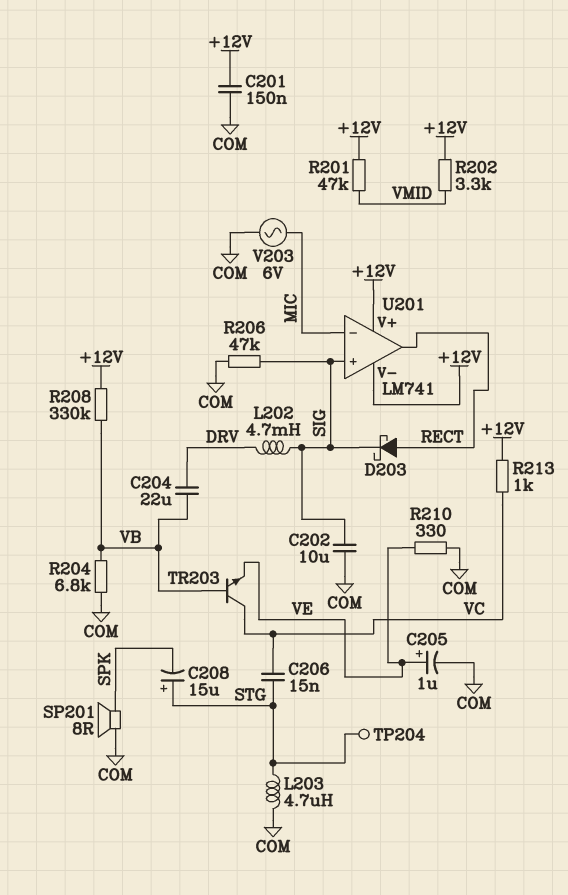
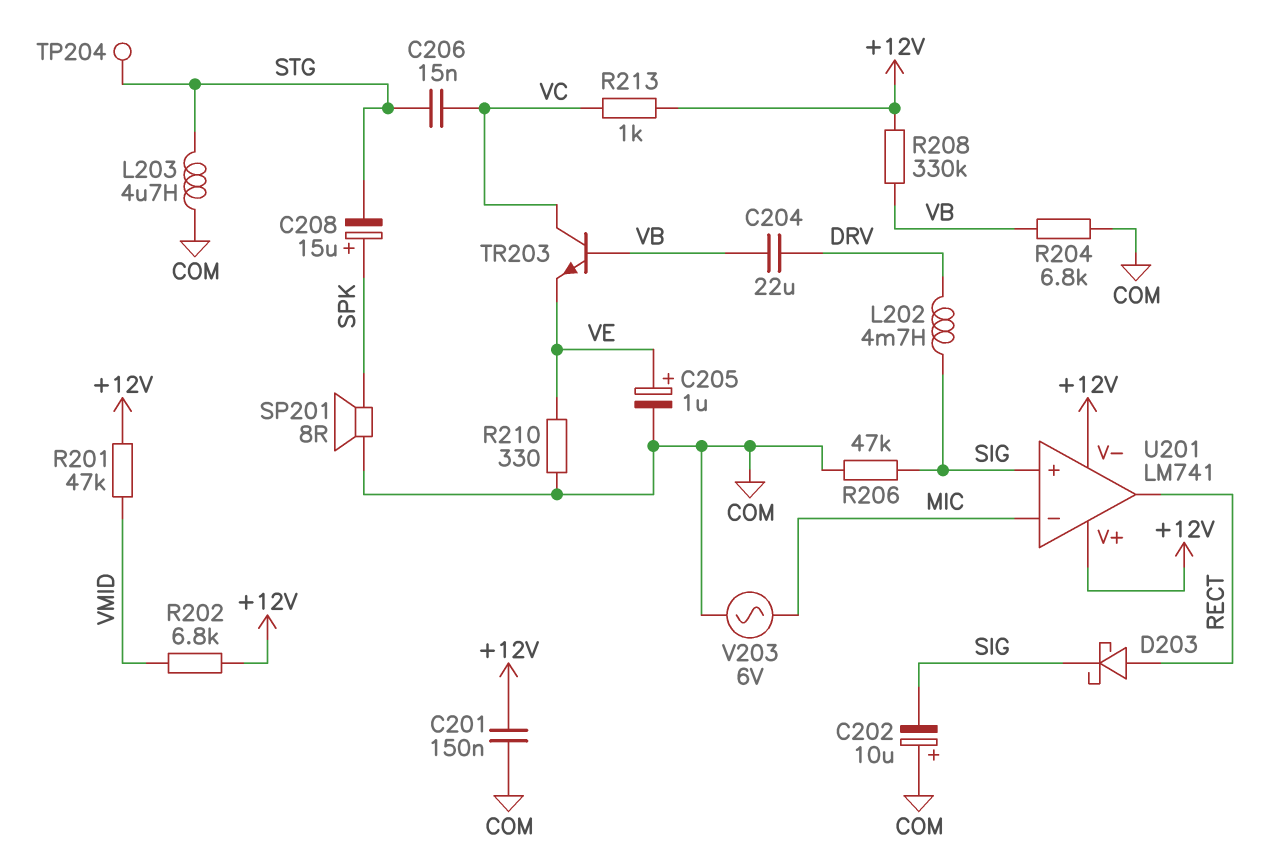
C202: 10uF (COM, SIG) -> 10uF (plus COM, minus SIG)
C208: 15uF (plus STG, minus SPK) -> 15uF (plus SPK, minus STG)
R202: 3.3k (+12V, VMID) -> 6.8k (+12V, VMID)

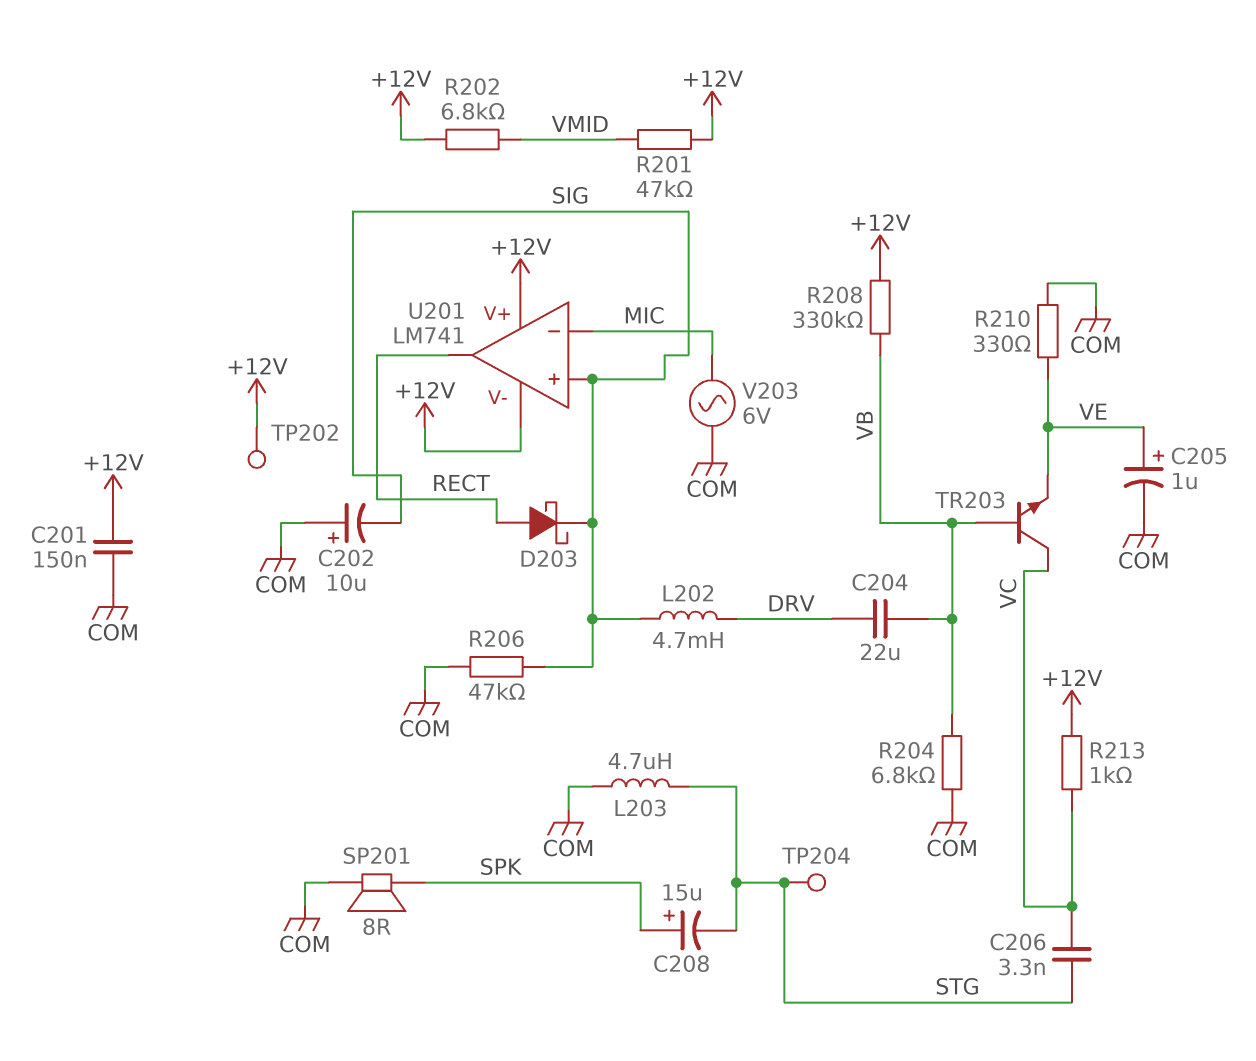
C206: 15nF (STG, VC) -> 3.3nF (STG, VC)
TP202: none -> test point (+12V)

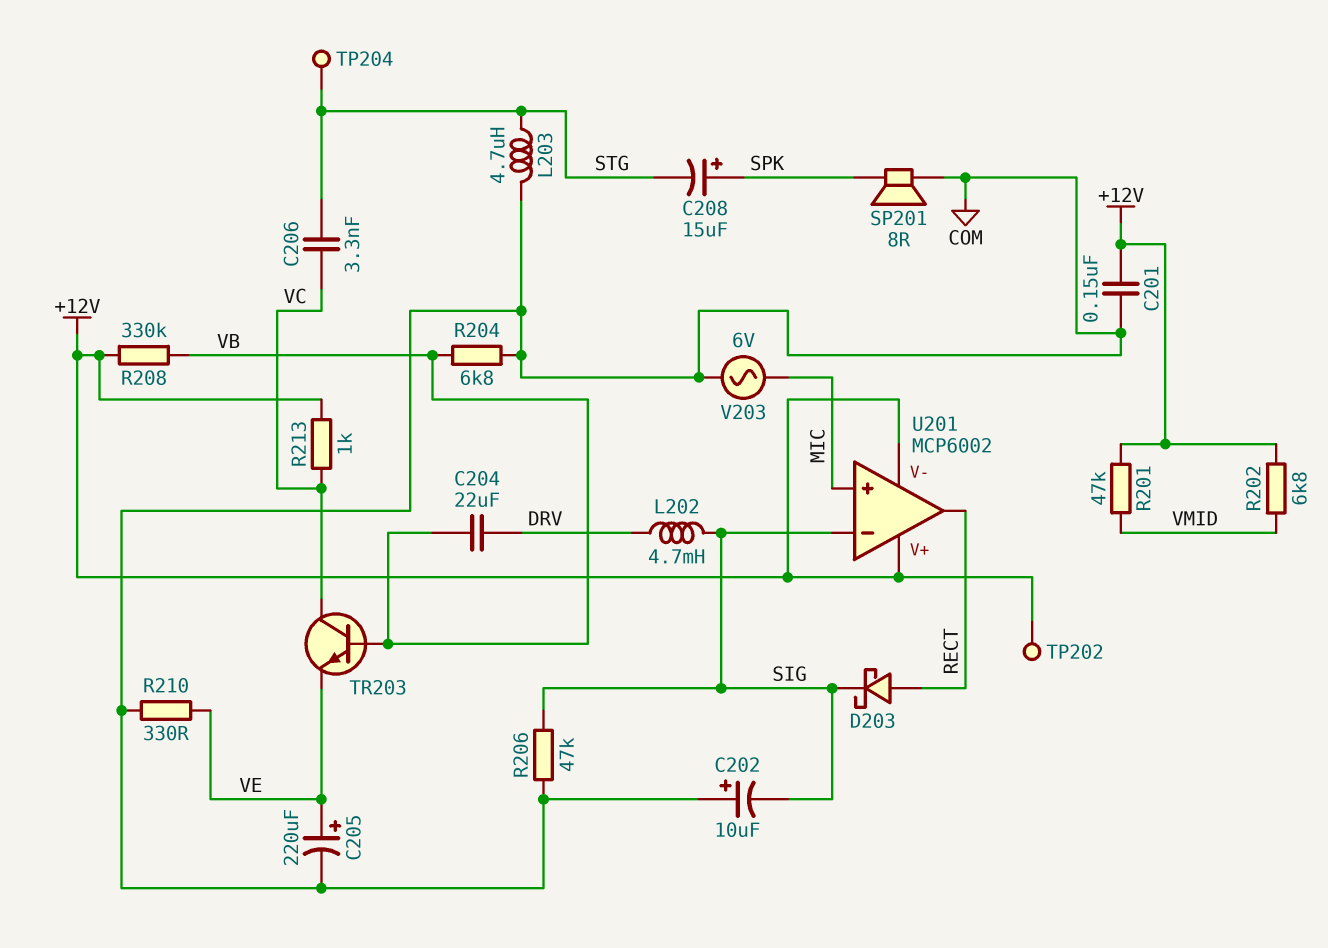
C205: 1uF (plus VE, minus COM) -> 220uF (plus VE, minus COM)
U201: LM741 -> MCP6002
U201 pin in+: SIG -> MIC
U201 pin in-: MIC -> SIG

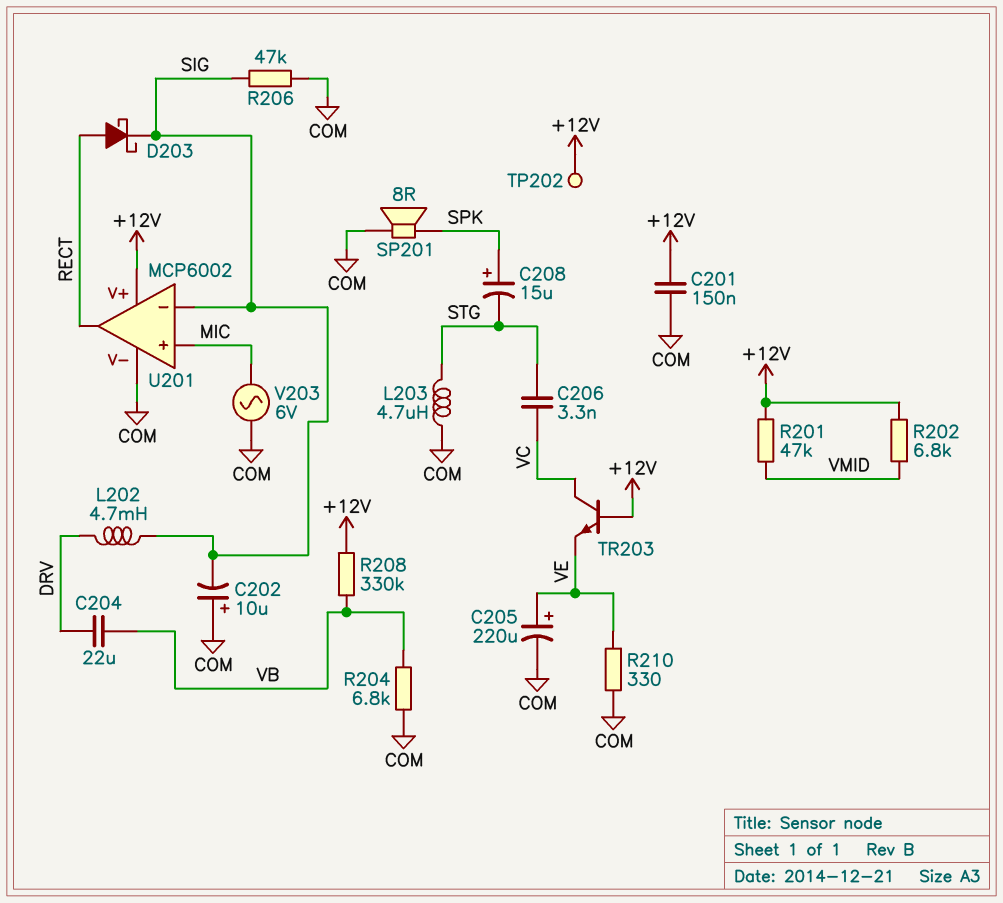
R213: 1k (+12V, VC) -> none
TP204: test point (STG) -> none
TR203: NPN (B VB, C VC, E VE) -> NPN (B +12V, C VC, E VE)
U201 pin V-: +12V -> COM

